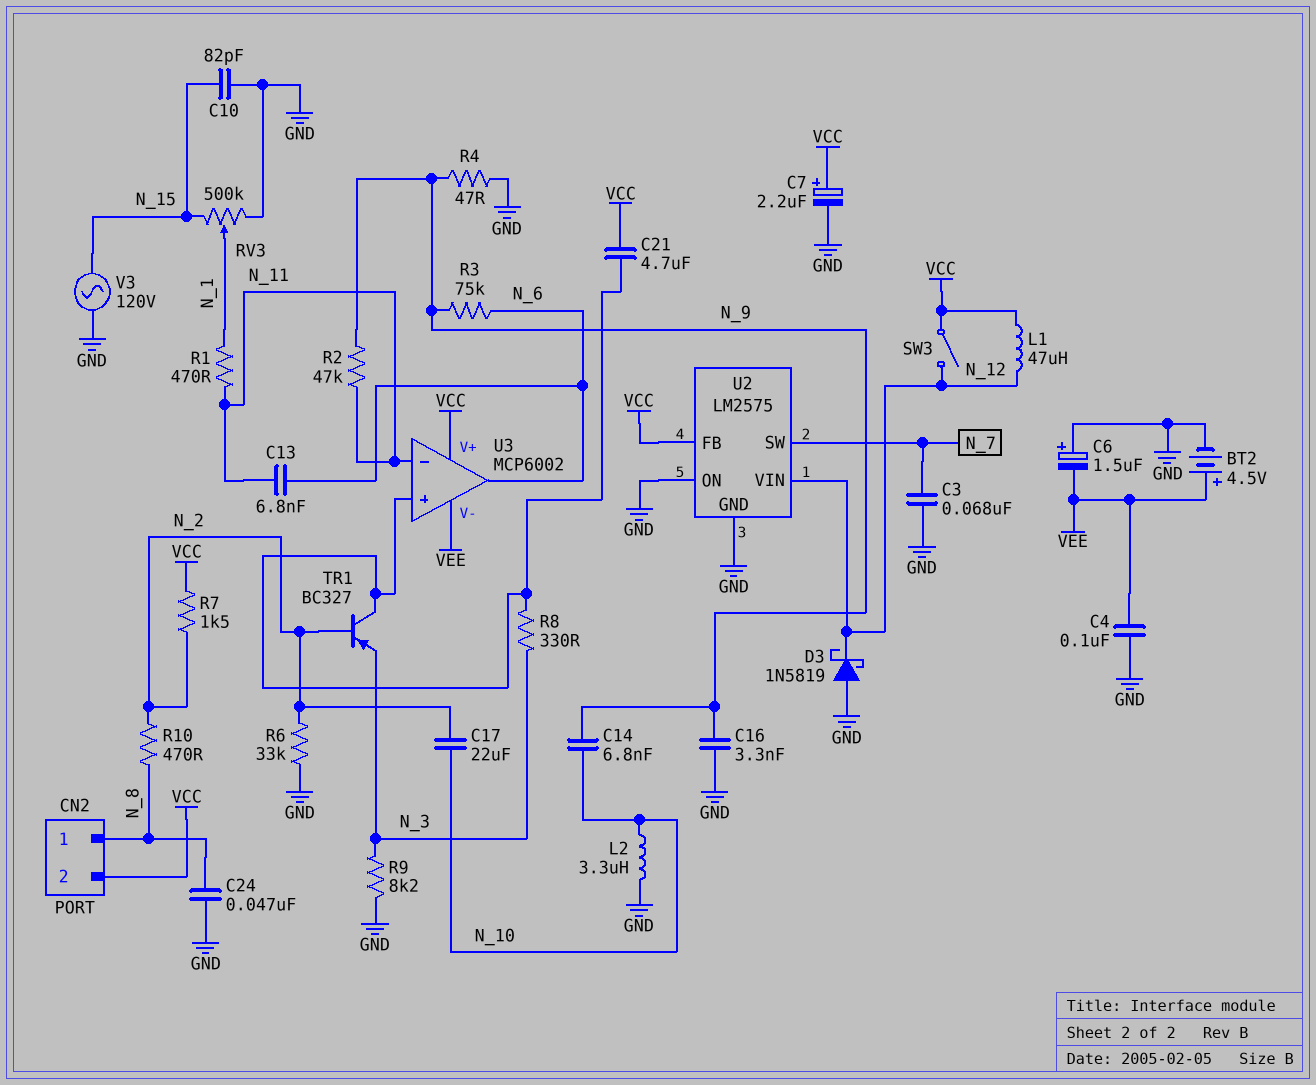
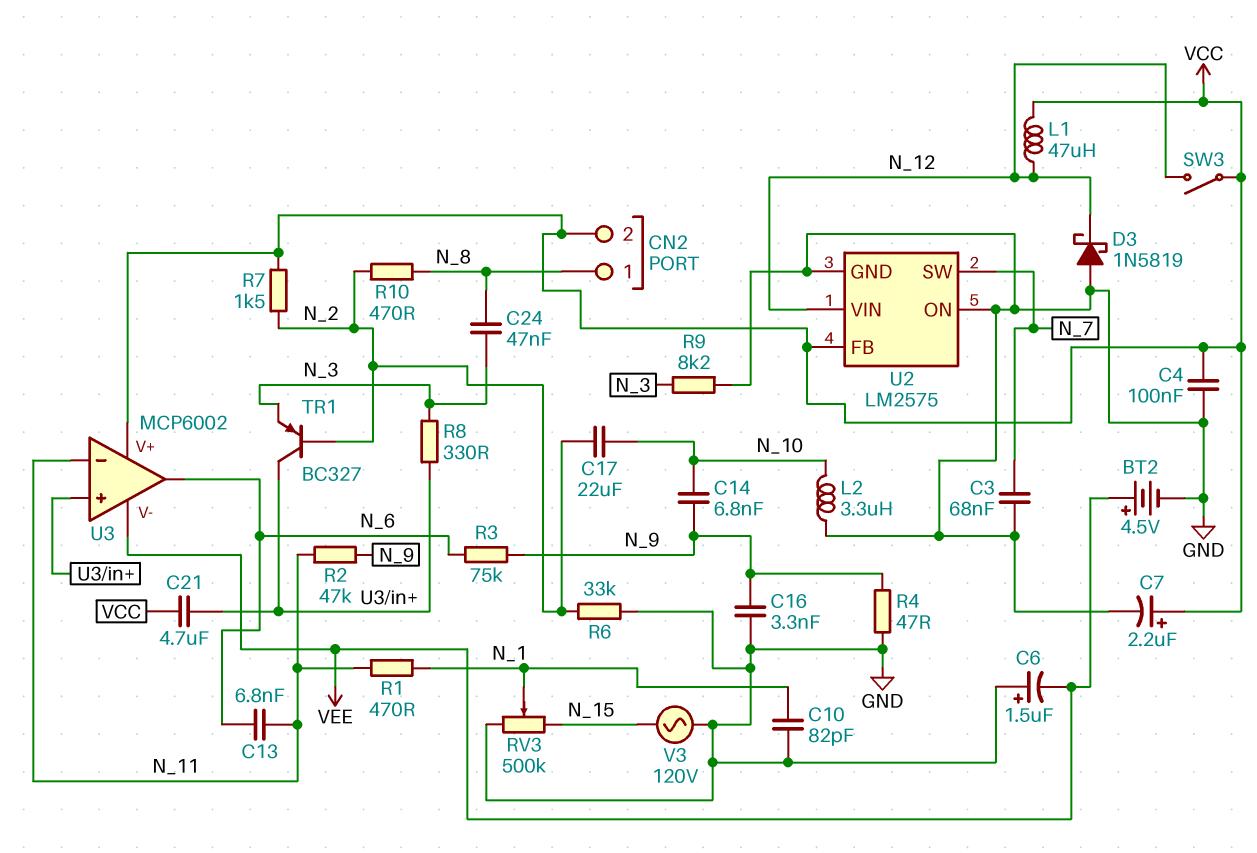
C4: 100nF (GND, VEE) -> 100nF (GND, VCC)
C10: 82pF (GND, N_15) -> 82pF (GND, N_1)
C24: 47nF (GND, N_8) -> 47nF (N_3, N_8)

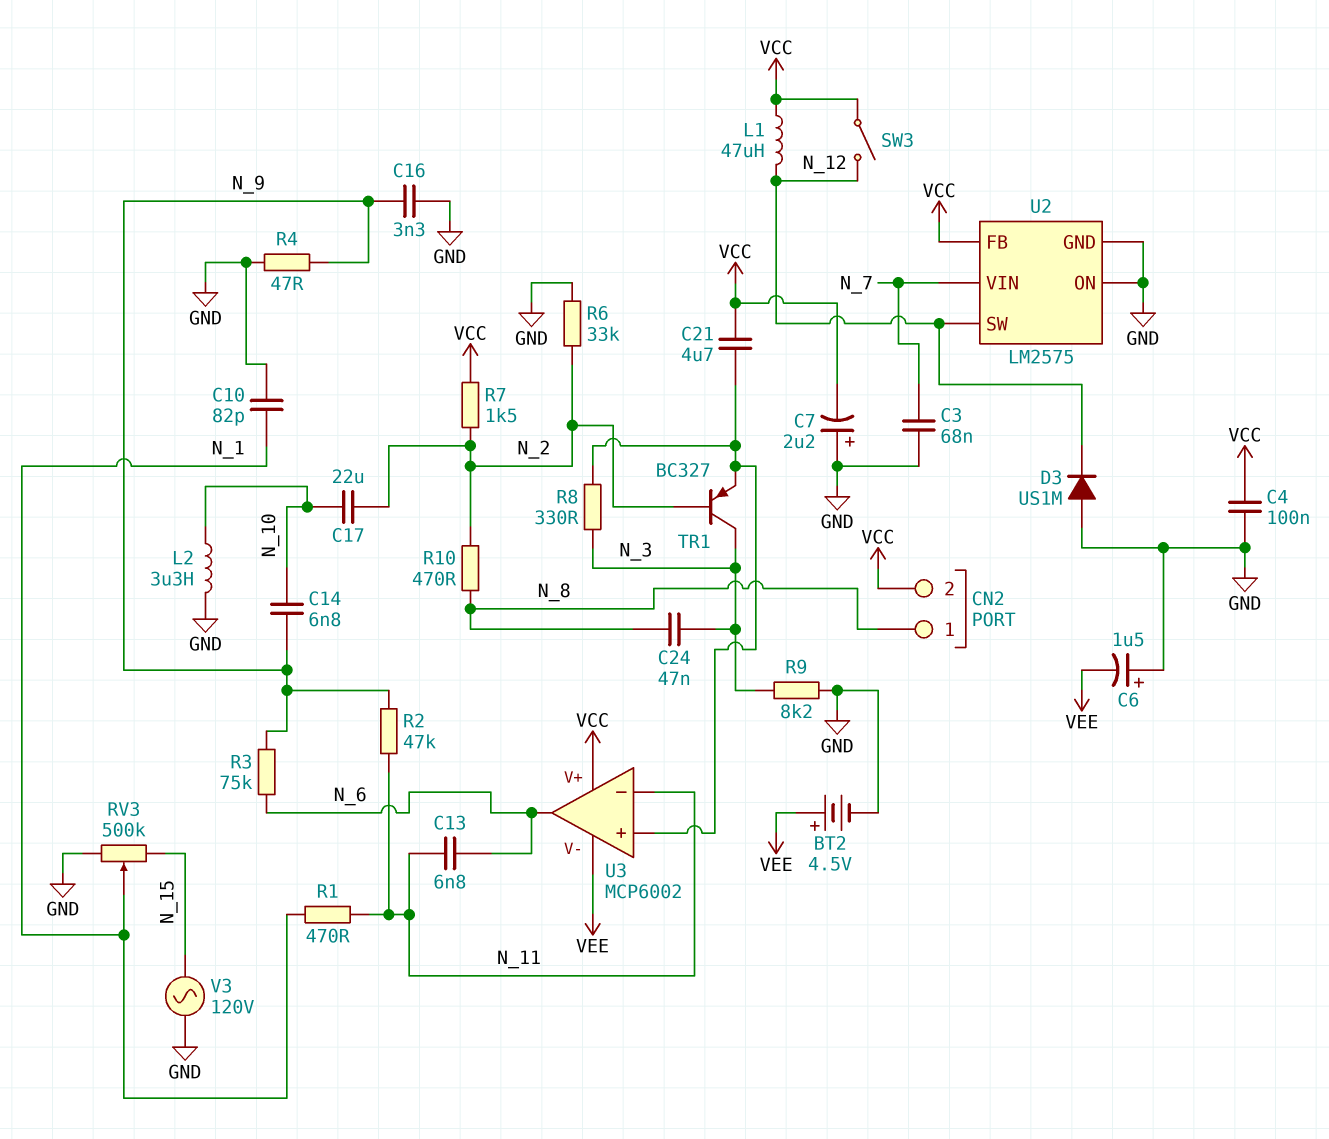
C7: 2.2uF (plus VCC, minus GND) -> 2.2uF (plus GND, minus VCC)
D3: schottky 1N5819 (A GND, K N_12) -> diode US1M (A GND, K N_12)
TR1: PNP BC327 (B N_2, C U3/in+, E N_3) -> PNP BC327 (B N_2, C N_3, E U3/in+)
U2 pin SW: N_7 -> N_12
U2 pin VIN: N_12 -> N_7

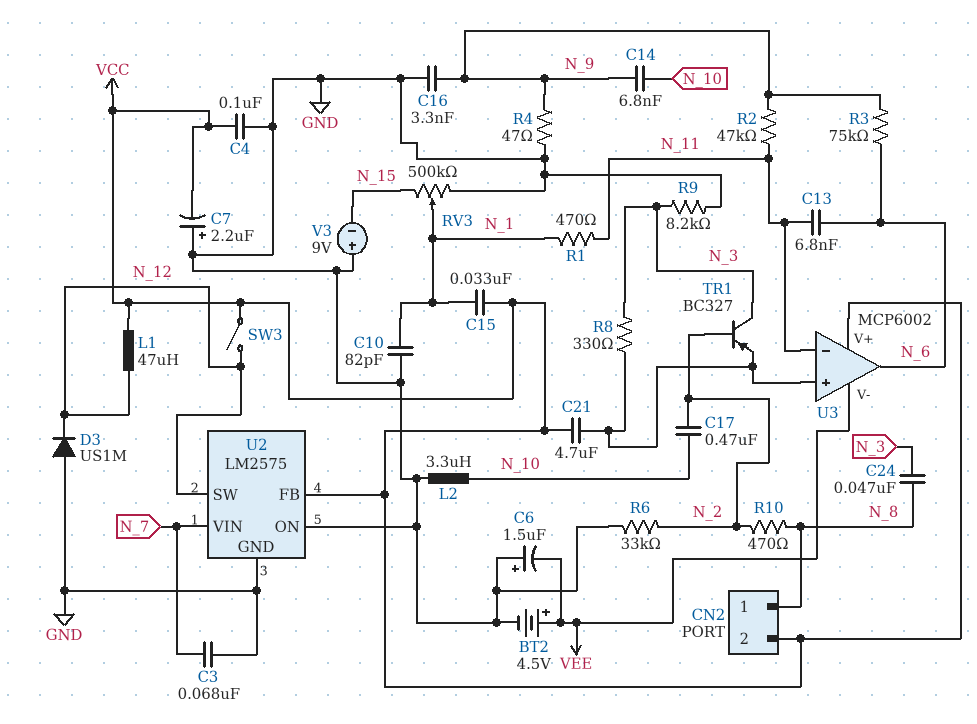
C15: none -> 33nF (N_1, VCC)
C17: 22uF (N_2, N_10) -> 470nF (N_2, N_10)
R7: 1.5k (N_2, VCC) -> none
V3: AC 120V (GND, N_15) -> 9V (plus GND, minus N_15)

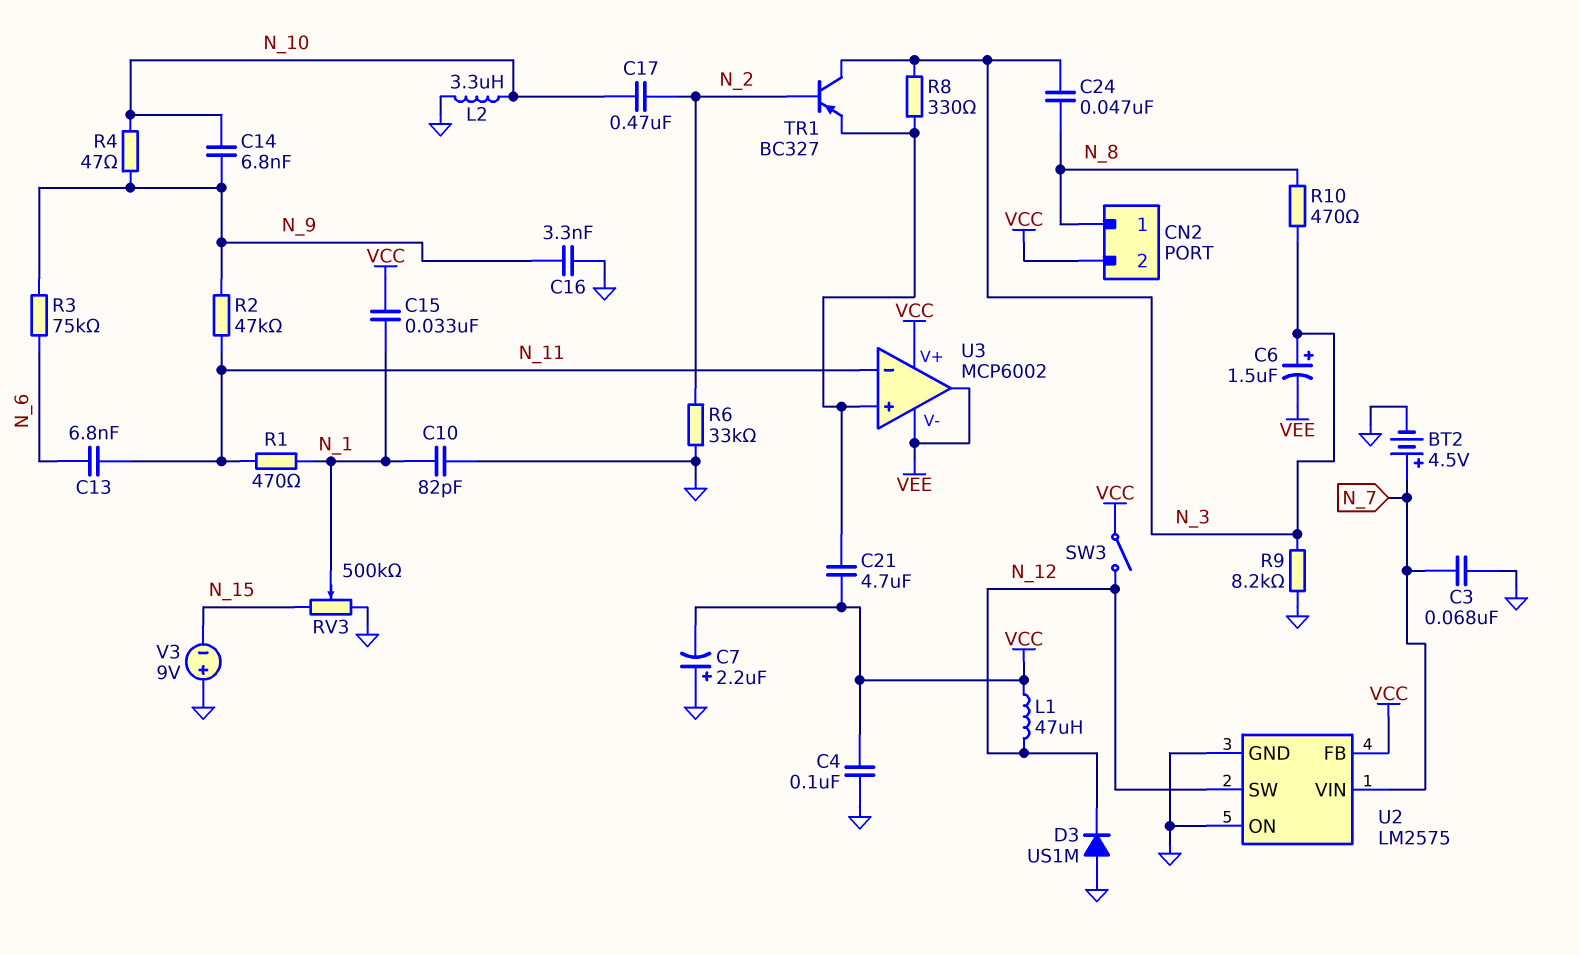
BT2: 4.5V (plus VEE, minus GND) -> 4.5V (plus N_7, minus GND)
C6: 1.5uF (plus GND, minus VEE) -> 1.5uF (plus N_3, minus VEE)
R4: 47 (GND, N_9) -> 47 (N_9, N_10)
R10: 470 (N_2, N_8) -> 470 (N_3, N_8)
U3 pin out: N_6 -> VEE

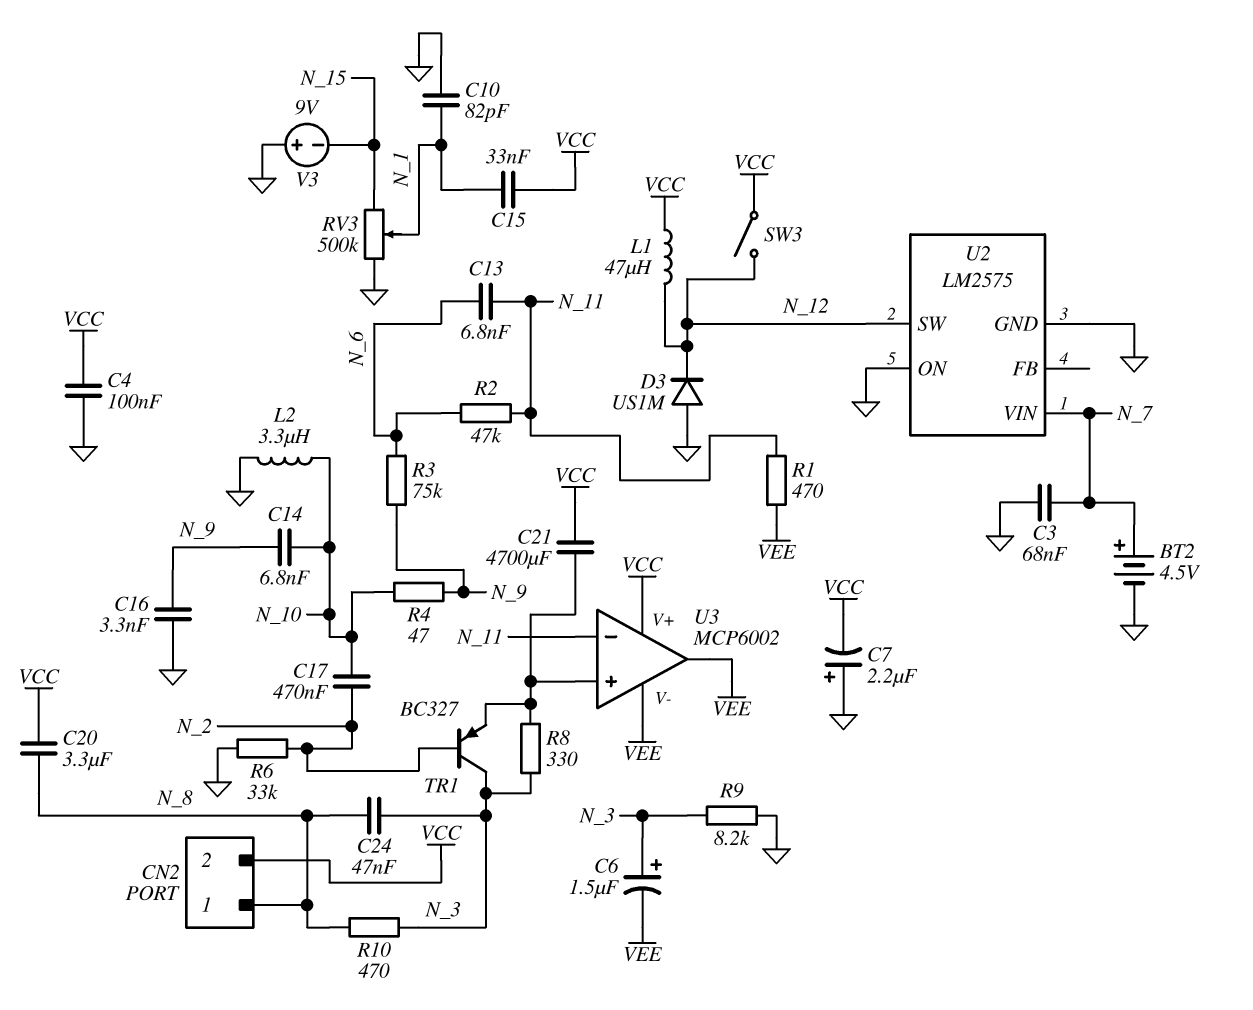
C20: none -> 3.3uF (N_8, VCC)
C21: 4.7uF (U3/in+, VCC) -> 4700uF (U3/in+, VCC)
R1: 470 (N_1, N_11) -> 470 (N_11, VEE)
R2: 47k (N_9, N_11) -> 47k (N_6, N_11)
U2 pin FB: VCC -> none

